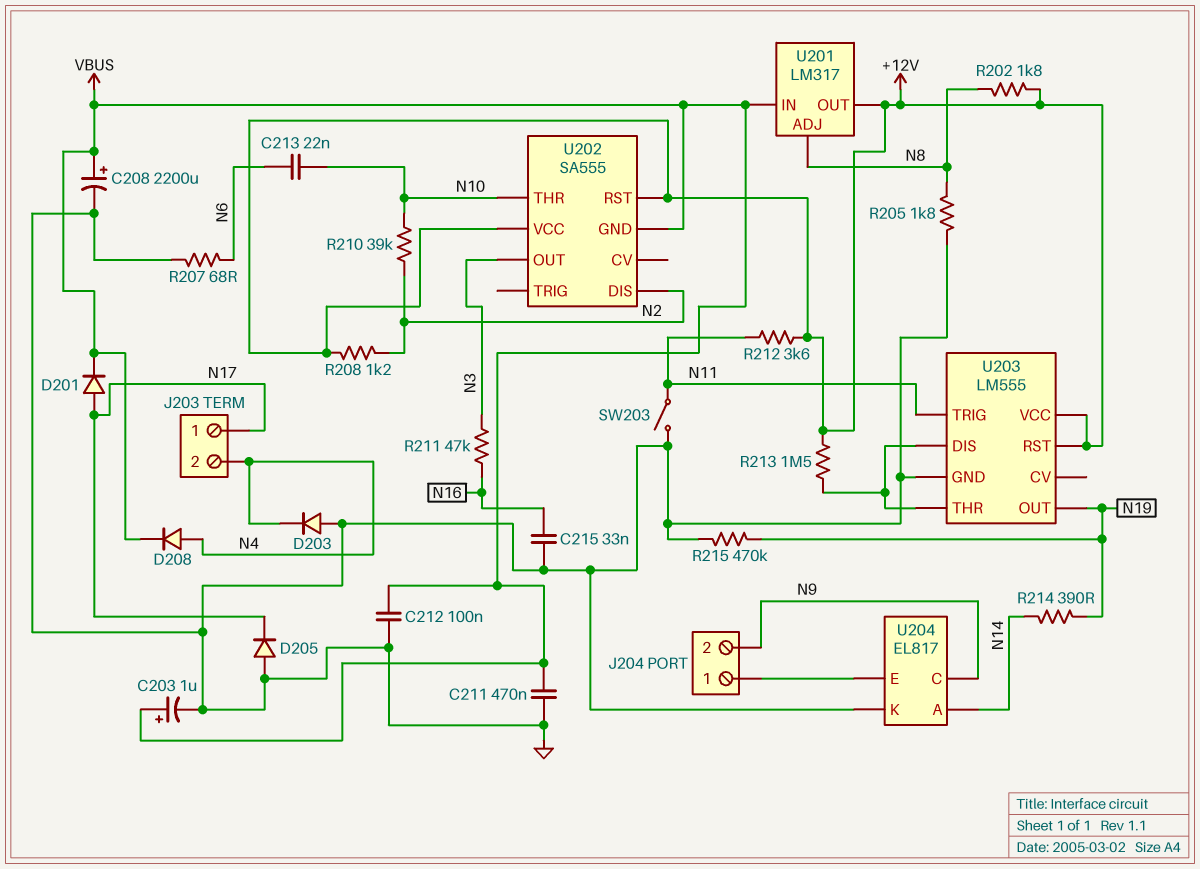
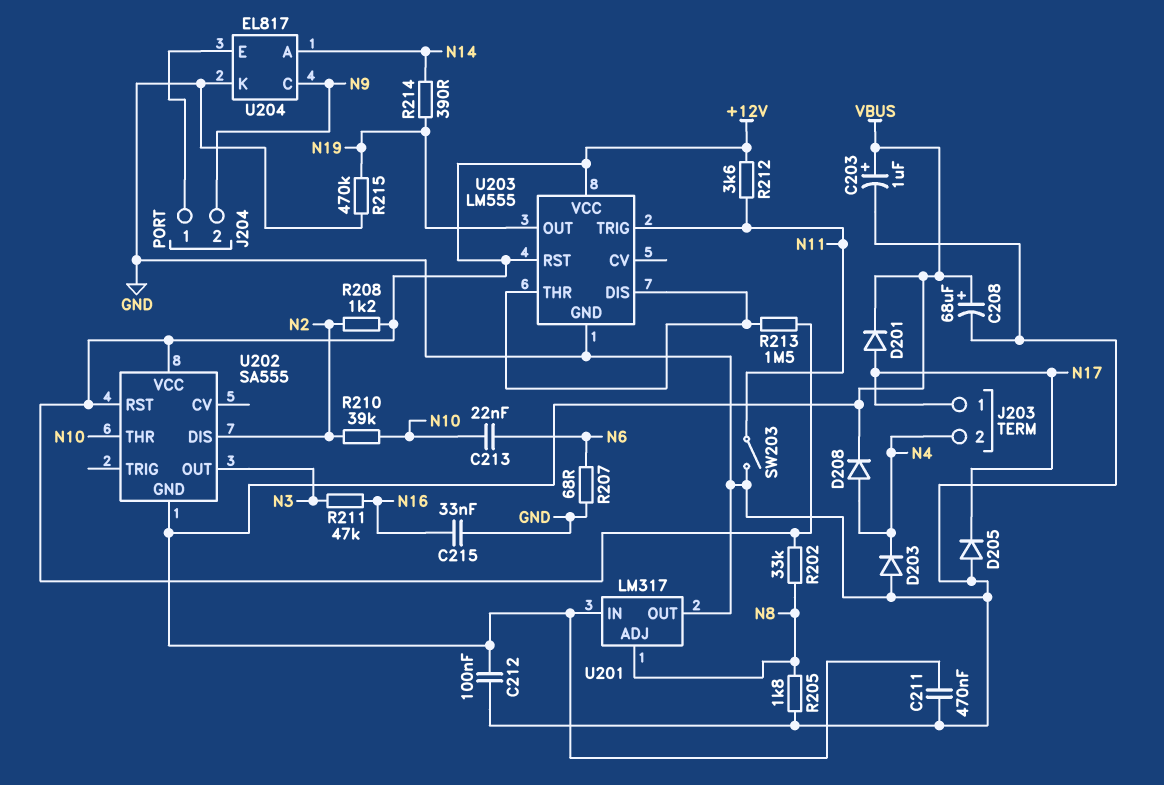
C208: 2200uF (plus VBUS, minus GND) -> 68uF (plus VBUS, minus GND)
R202: 1.8k (+12V, N8) -> 33k (+12V, N8)
U201 pin OUT: +12V -> GND

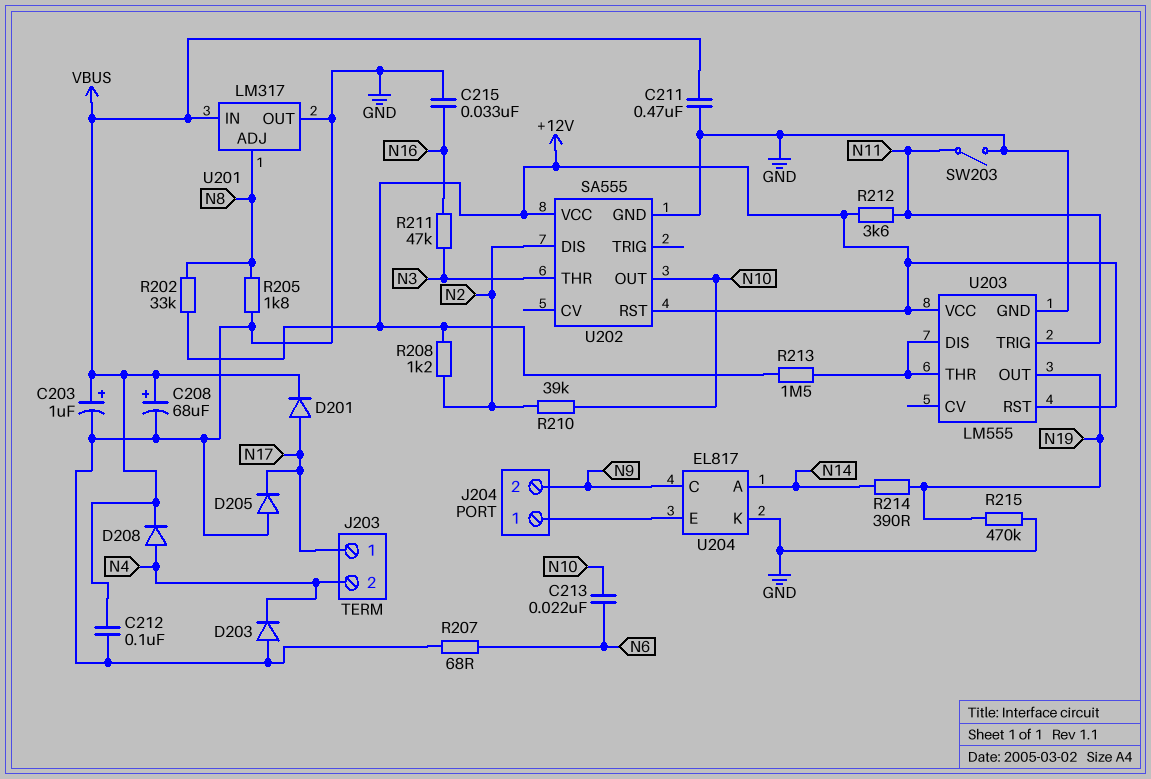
U202 pin GND: VBUS -> GND
U202 pin OUT: N3 -> N10
U202 pin THR: N10 -> N3

